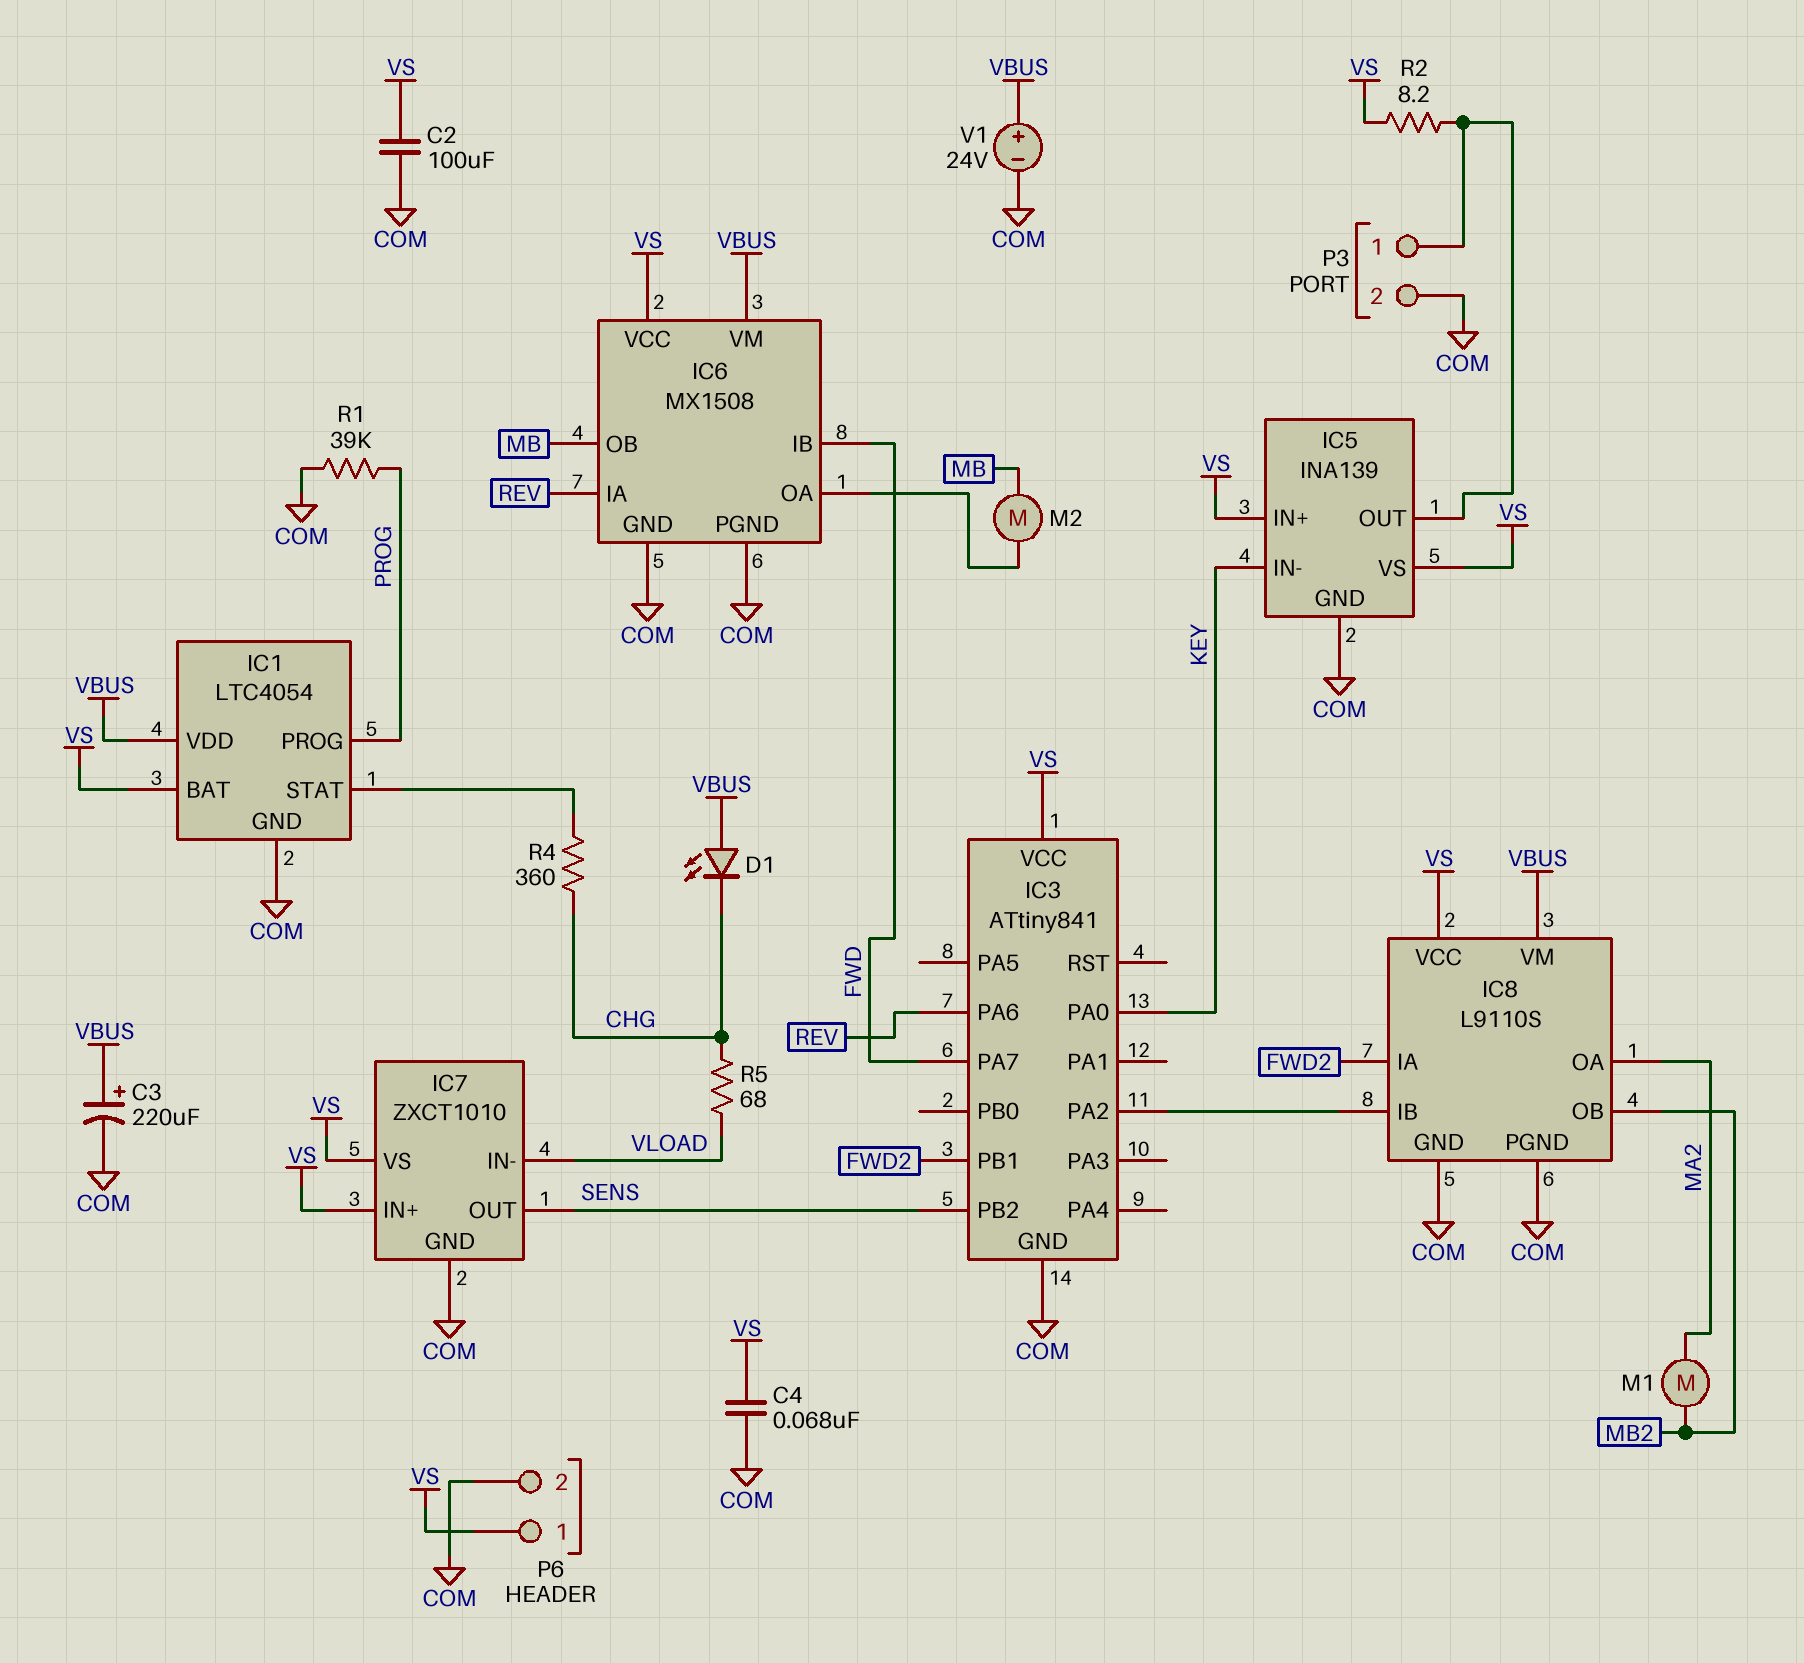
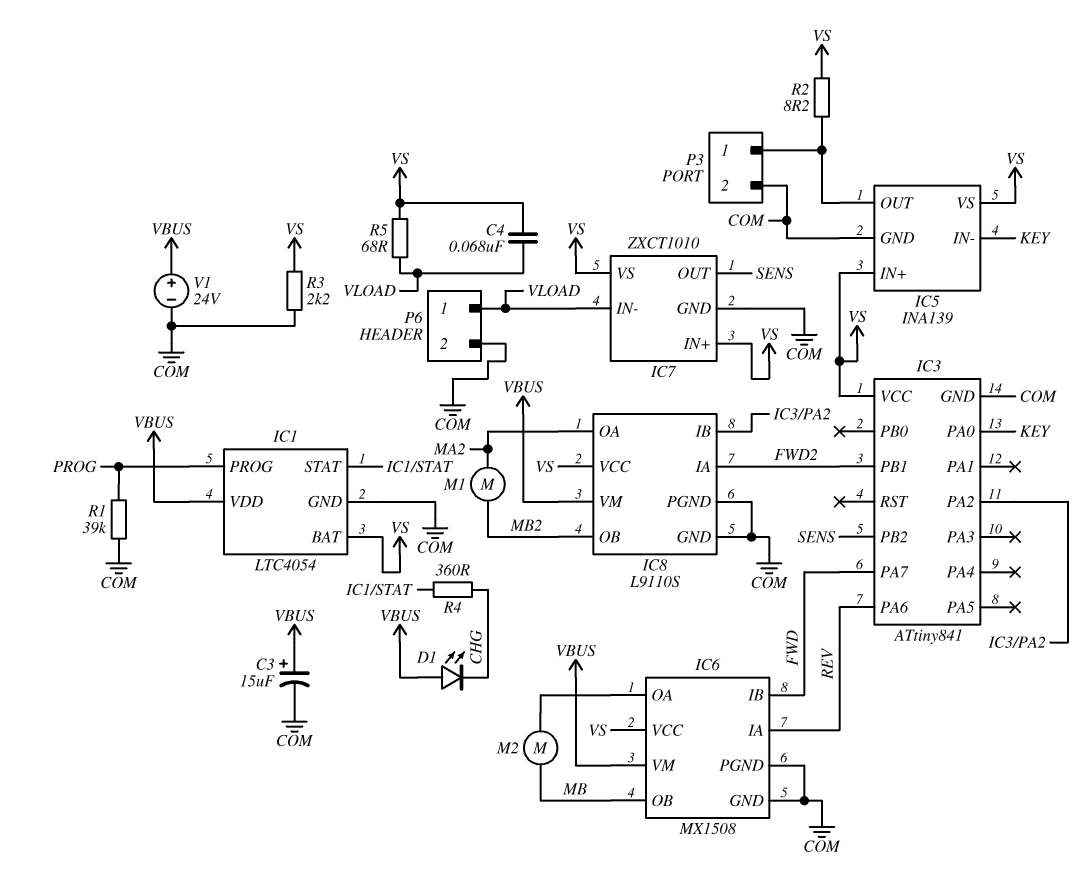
C2: 100uF (COM, VS) -> none
C3: 220uF (plus VBUS, minus COM) -> 15uF (plus VBUS, minus COM)
C4: 68nF (COM, VS) -> 68nF (VLOAD, VS)
P6 pin 1: VS -> VLOAD
R3: none -> 2.2k (COM, VS)
R5: 68 (CHG, VLOAD) -> 68 (VLOAD, VS)

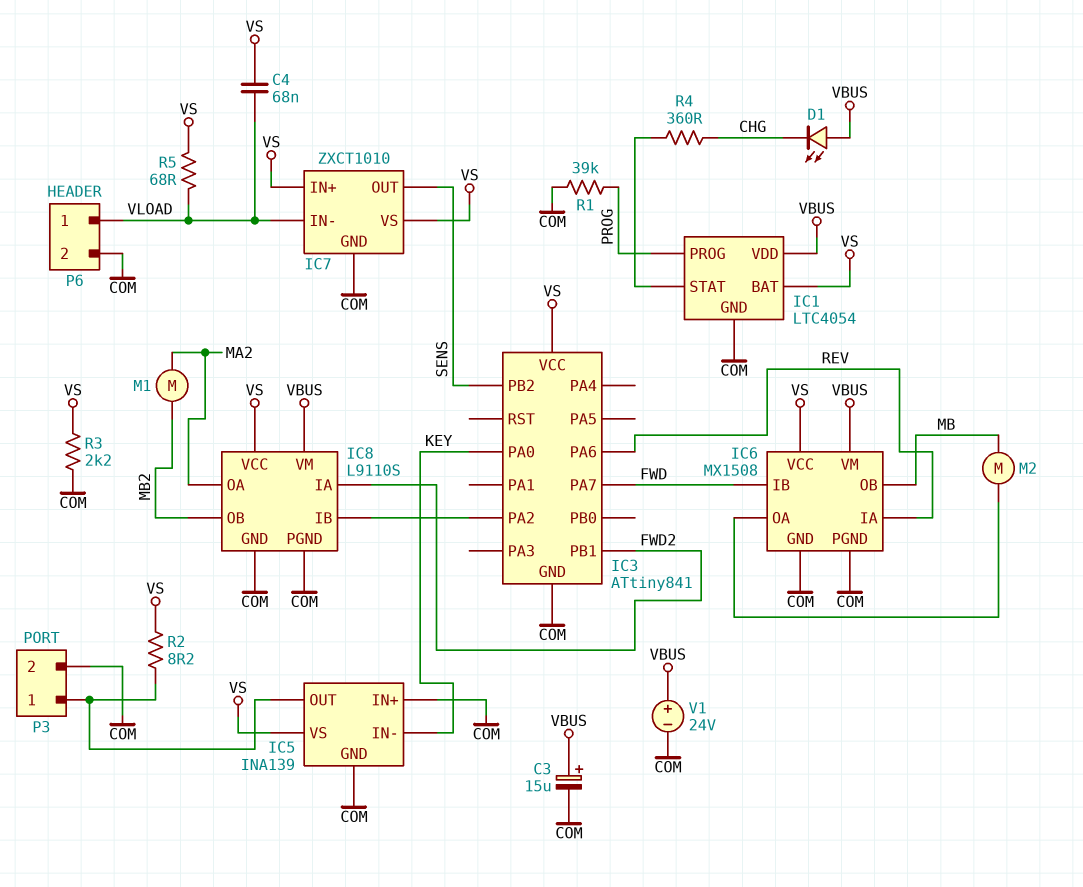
IC5 pin IN+: VS -> COM

